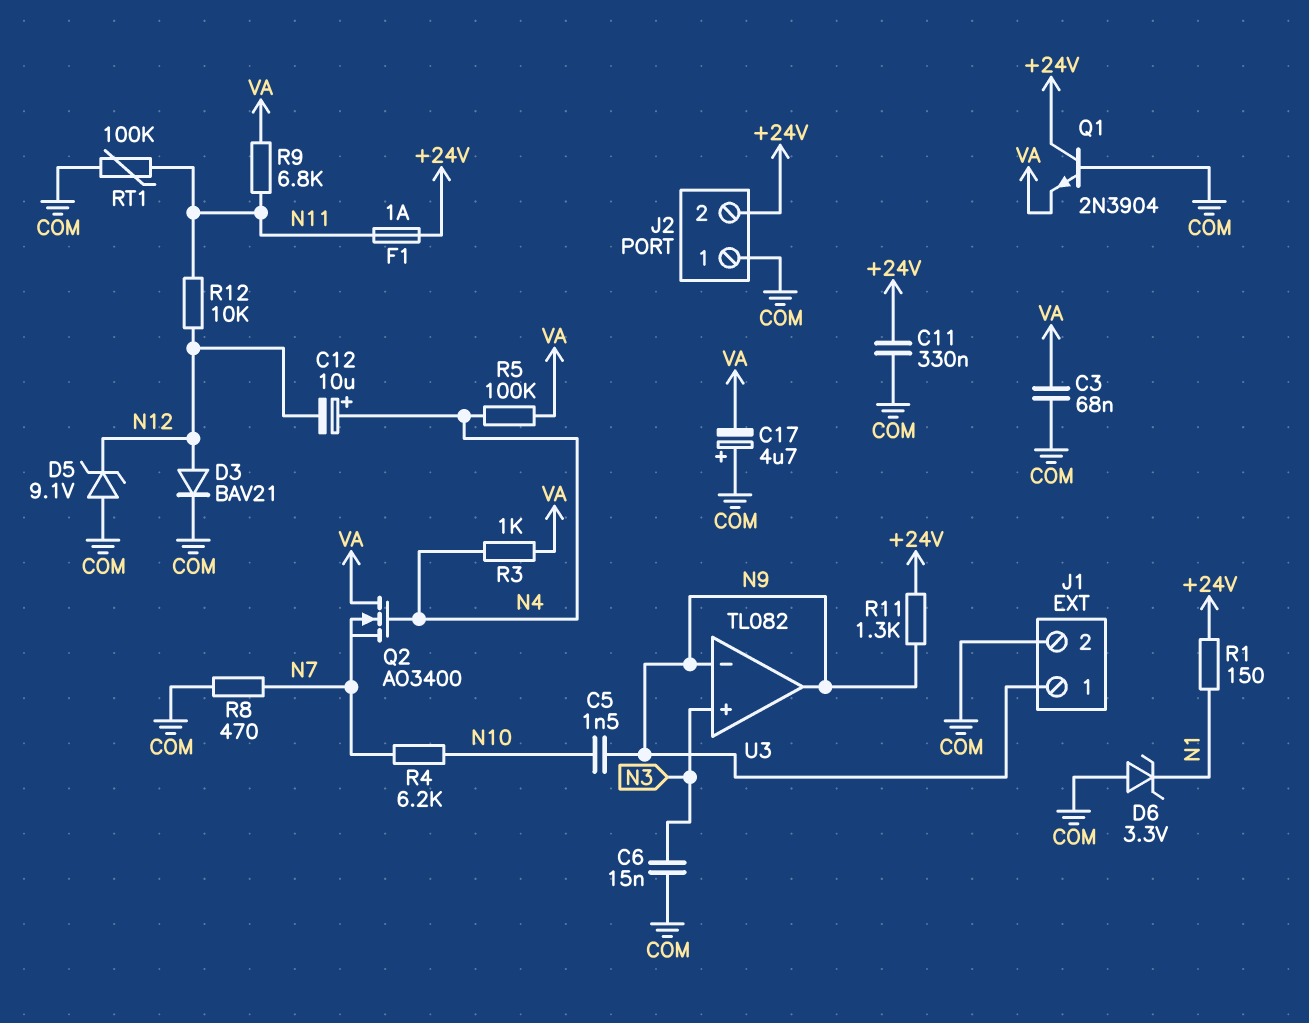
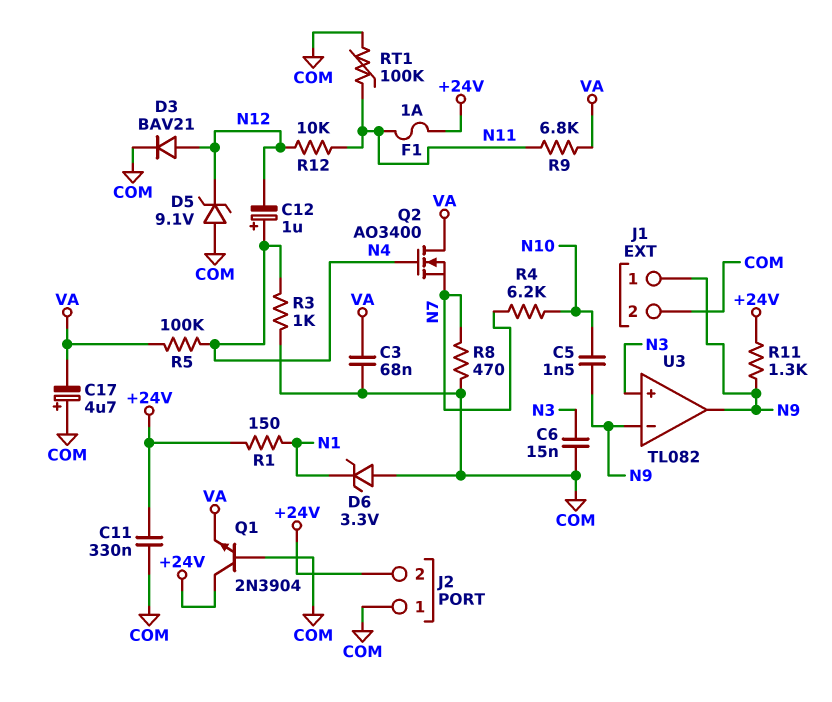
C12: 10uF (plus N4, minus N12) -> 1uF (plus N4, minus N12)
R3: 1k (N4, VA) -> 1k (COM, N4)

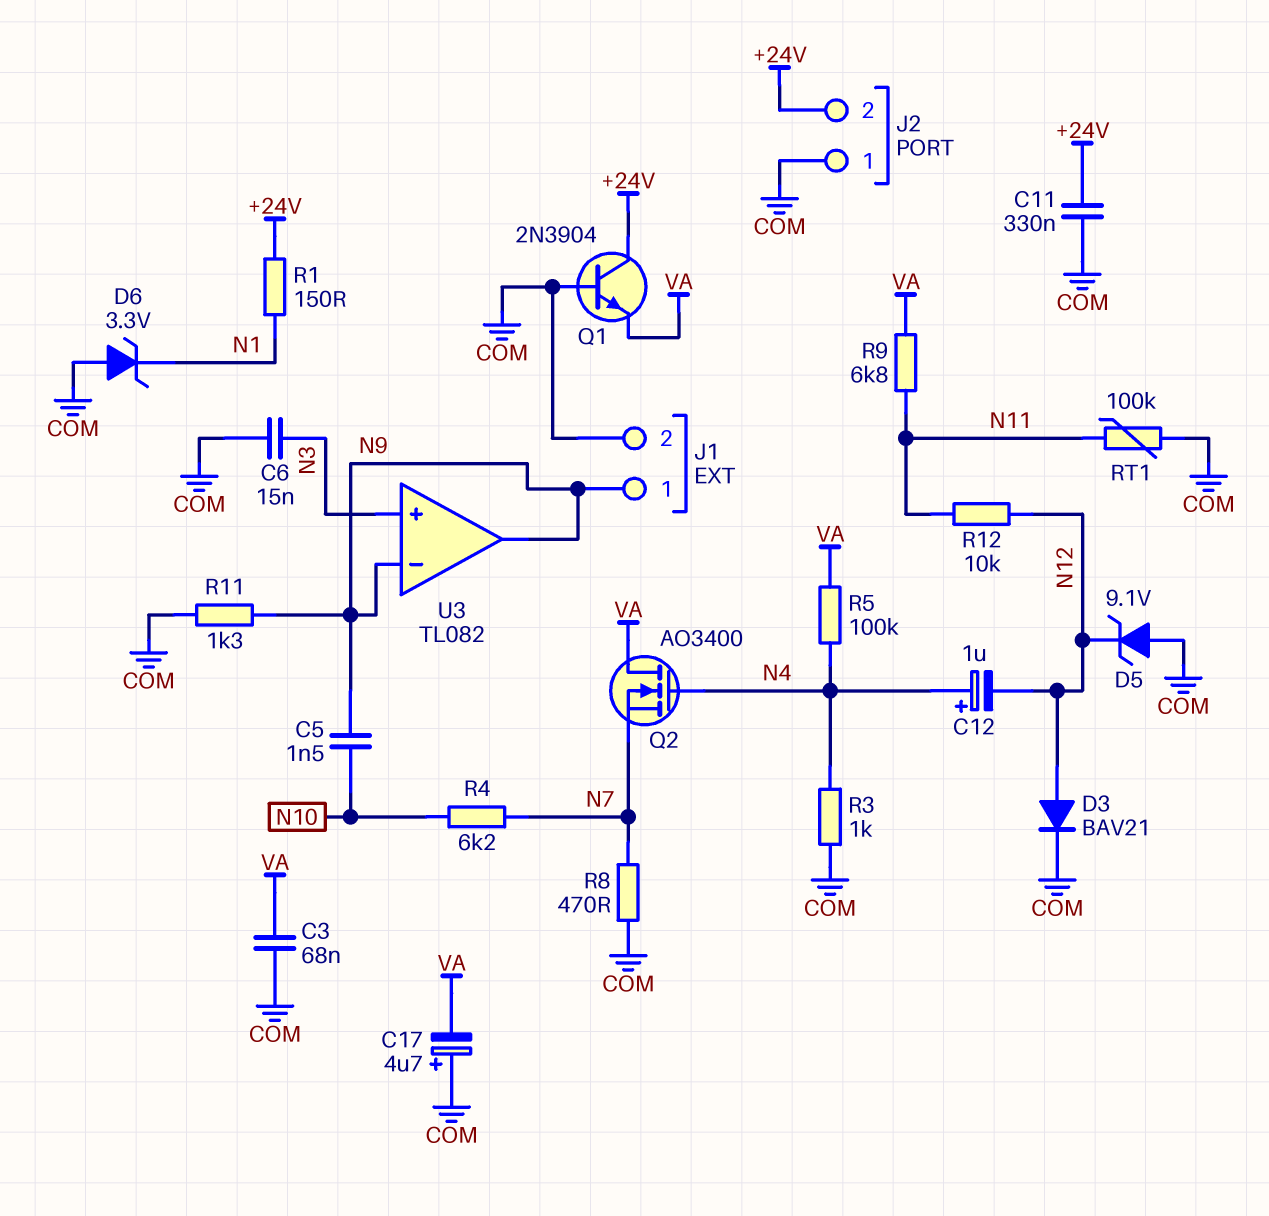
F1: 1A (+24V, N11) -> none
R11: 1.3k (+24V, N9) -> 1.3k (COM, N9)

